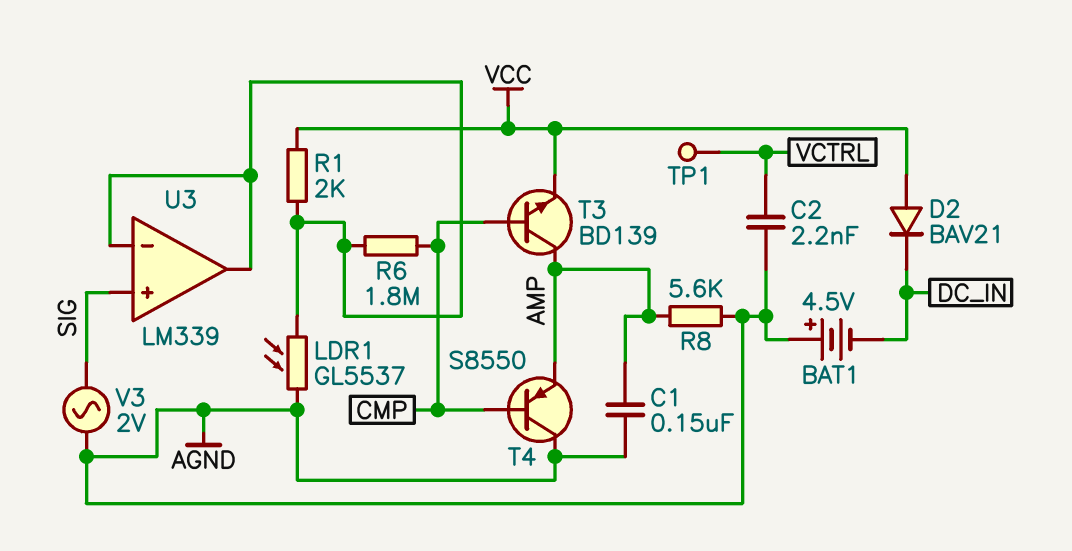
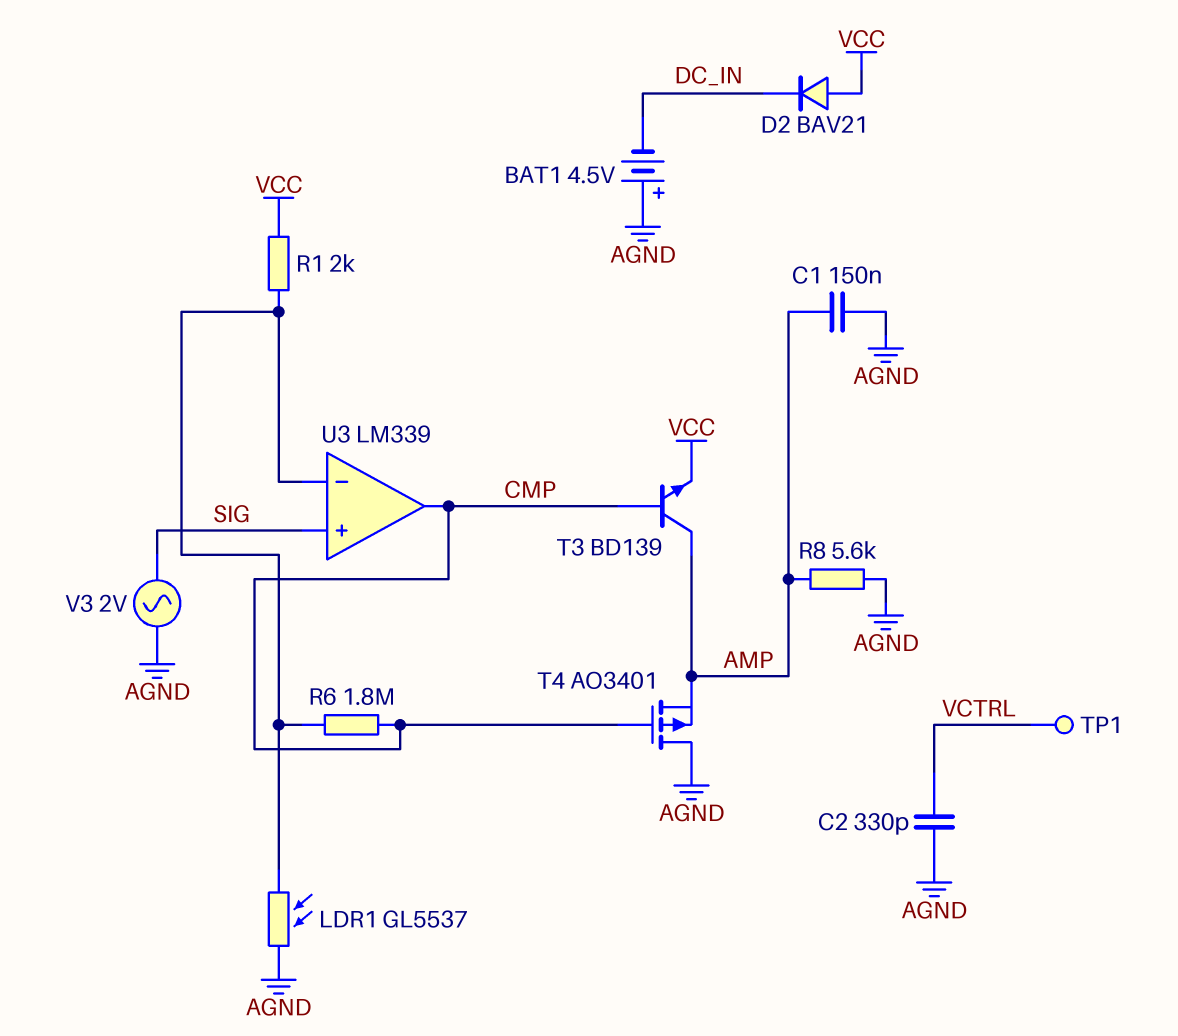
C2: 2.2nF (AGND, VCTRL) -> 330pF (AGND, VCTRL)
T4: PNP S8550 (B CMP, C AGND, E AMP) -> PMOS AO3401 (G CMP, D AGND, S AMP)
U3 pin out: U3/in- -> CMP

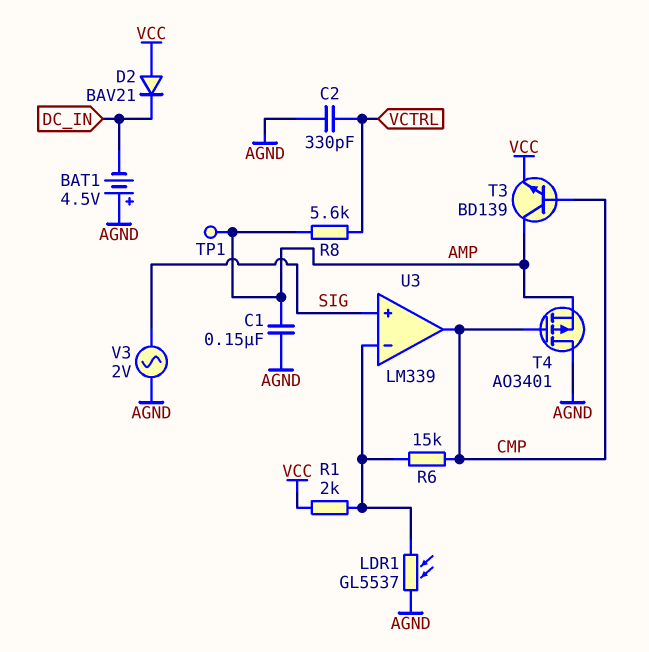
R6: 1.8M (CMP, U3/in-) -> 15k (CMP, U3/in-)
R8: 5.6k (AGND, AMP) -> 5.6k (AMP, VCTRL)
TP1: test point (VCTRL) -> test point (AMP)

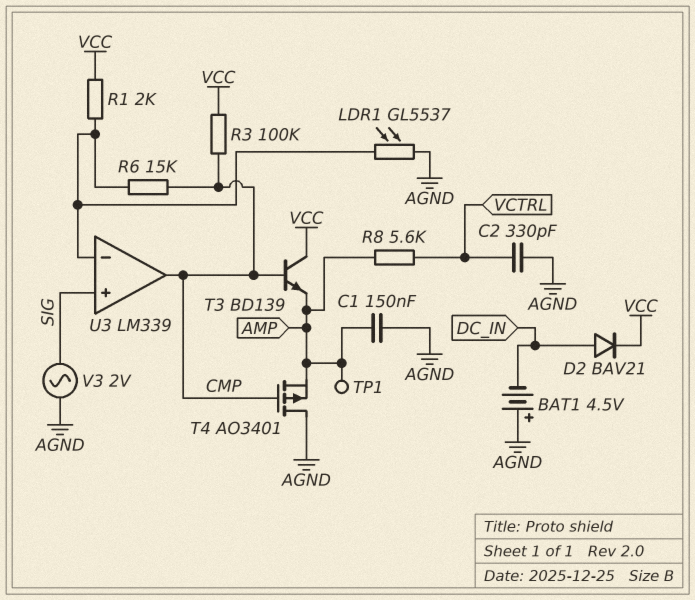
D2: diode BAV21 (A VCC, K DC_IN) -> diode BAV21 (A DC_IN, K VCC)
R3: none -> 100k (CMP, VCC)
T3: NPN BD139 (B CMP, C AMP, E VCC) -> NPN BD139 (B CMP, C VCC, E AMP)

